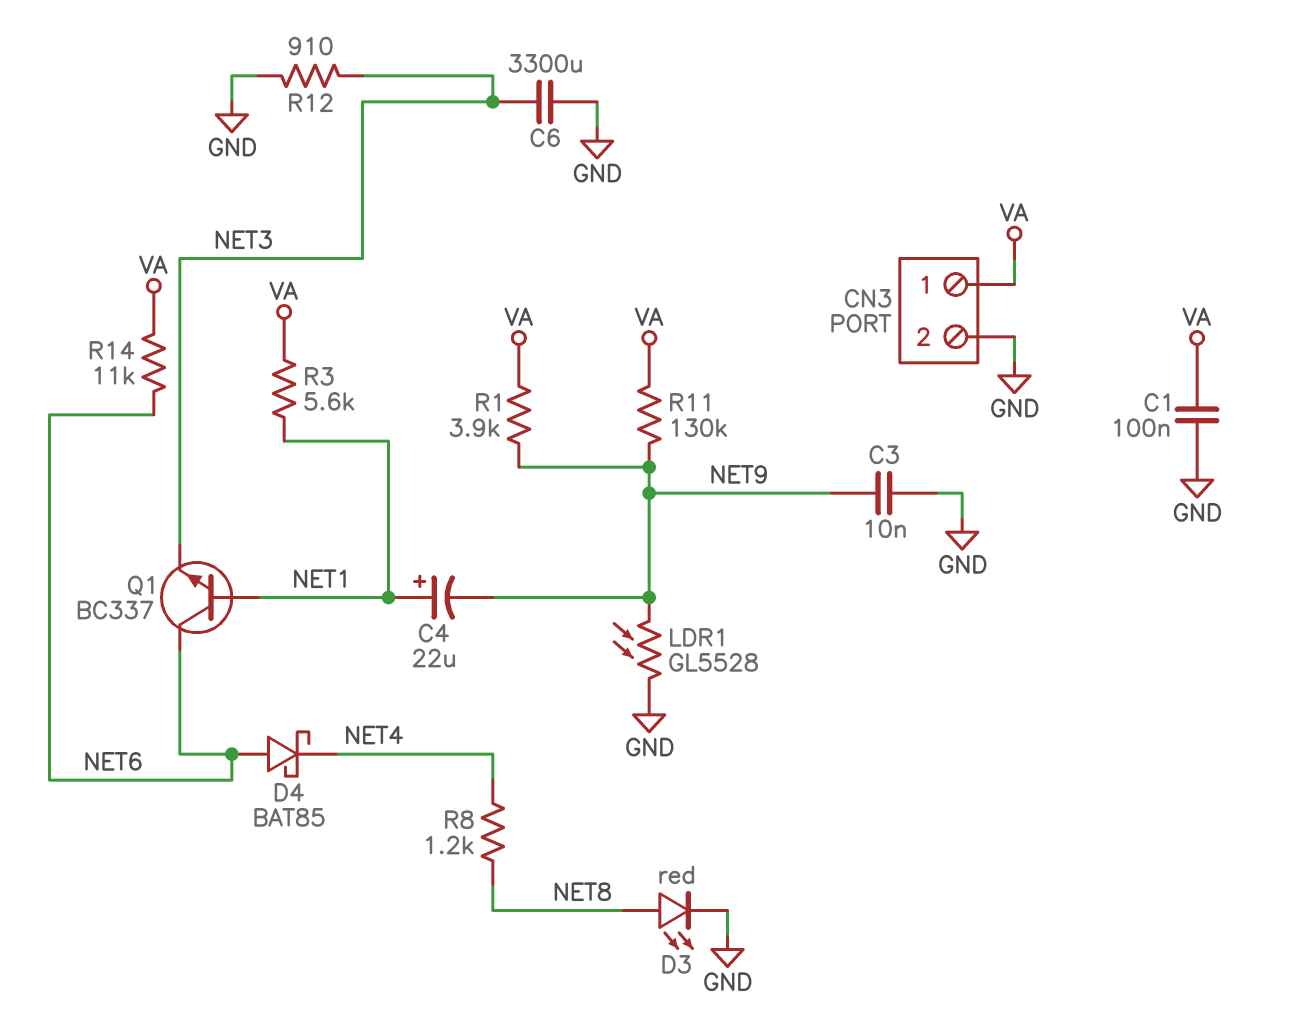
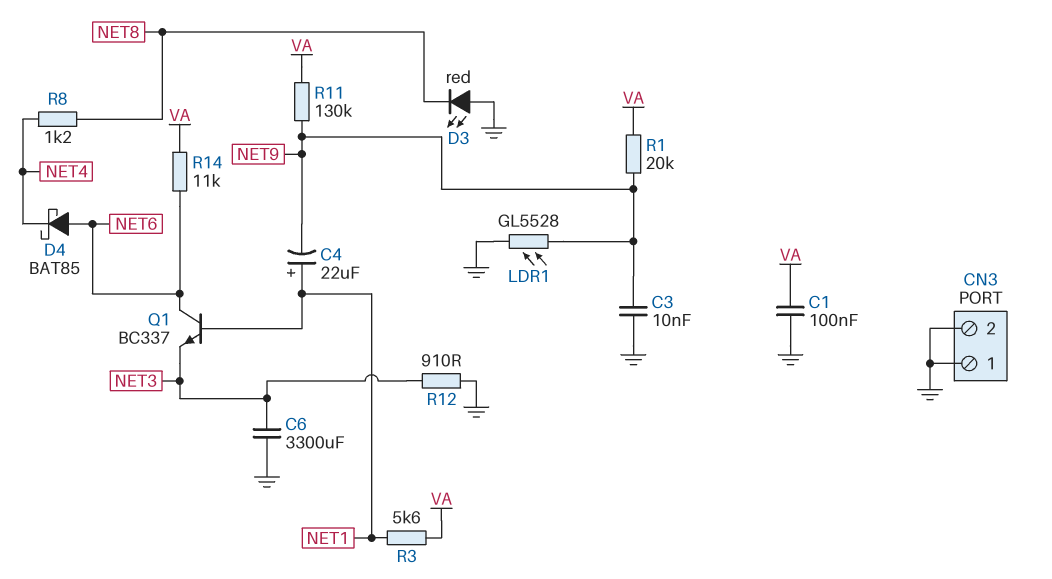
CN3 pin 1: VA -> GND
D3: LED red (A NET8, K GND) -> LED red (A GND, K NET8)
R1: 3.9k (NET9, VA) -> 20k (NET9, VA)

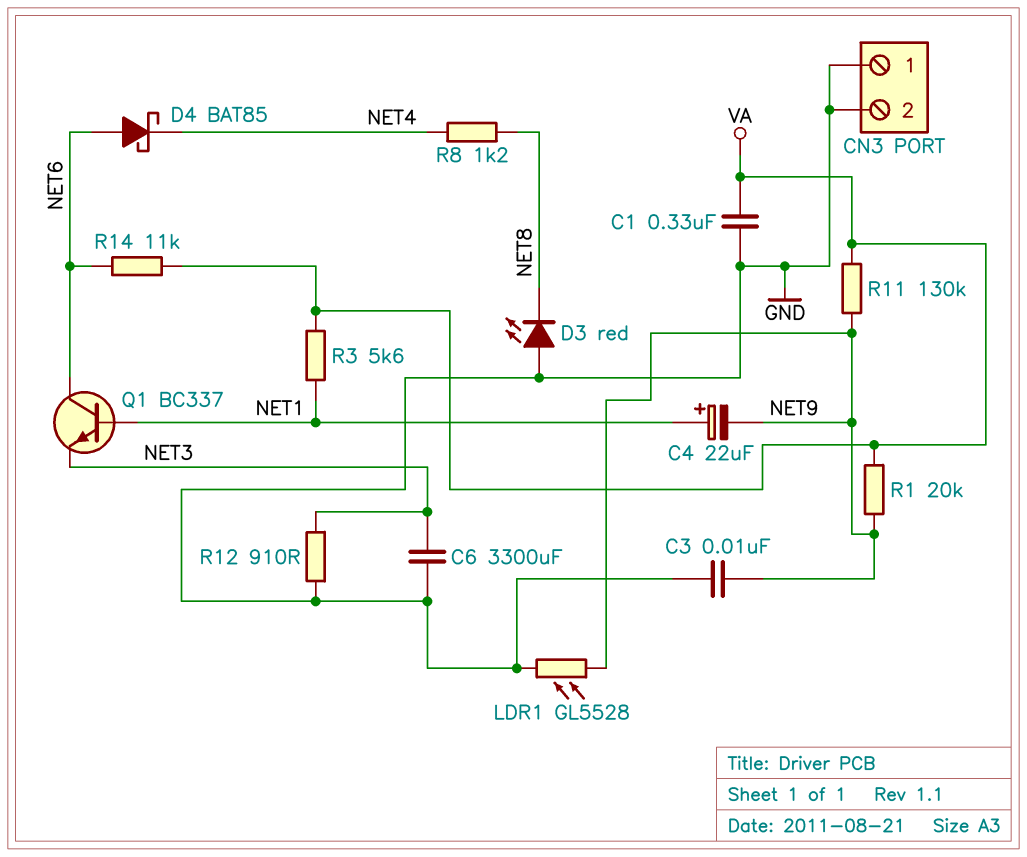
C1: 100nF (GND, VA) -> 330nF (GND, VA)

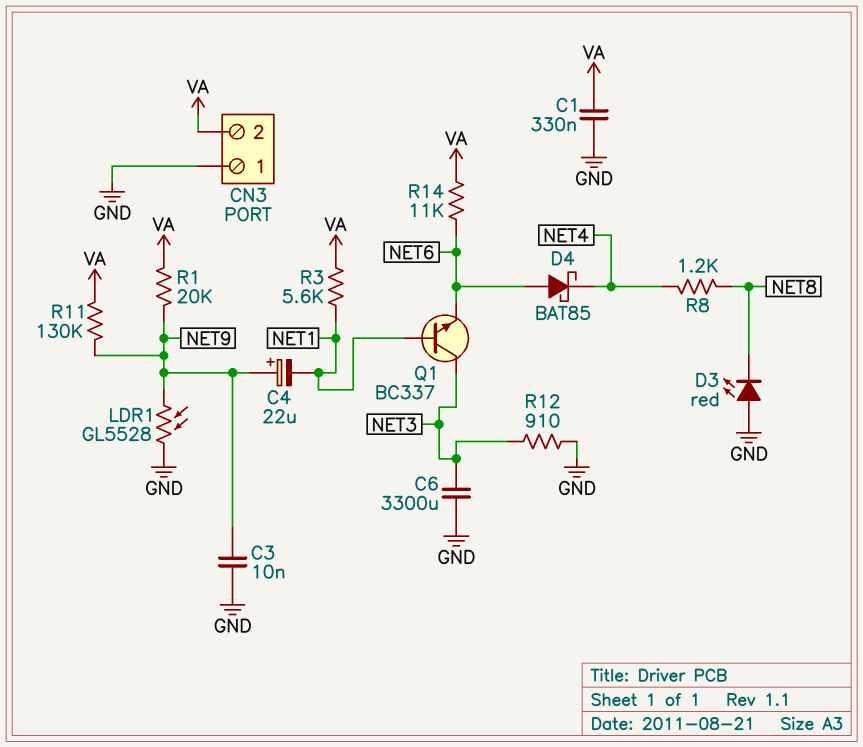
C4: 22uF (plus NET1, minus NET9) -> 22uF (plus NET9, minus NET1)
CN3 pin 2: GND -> VA
Q1: NPN BC337 (B NET1, C NET6, E NET3) -> NPN BC337 (B NET1, C NET3, E NET6)

